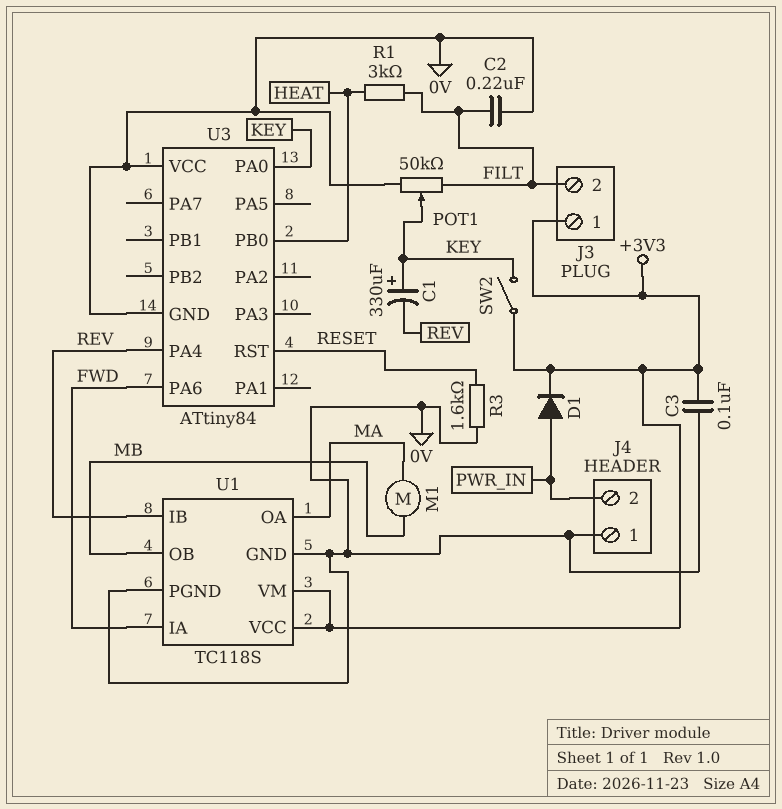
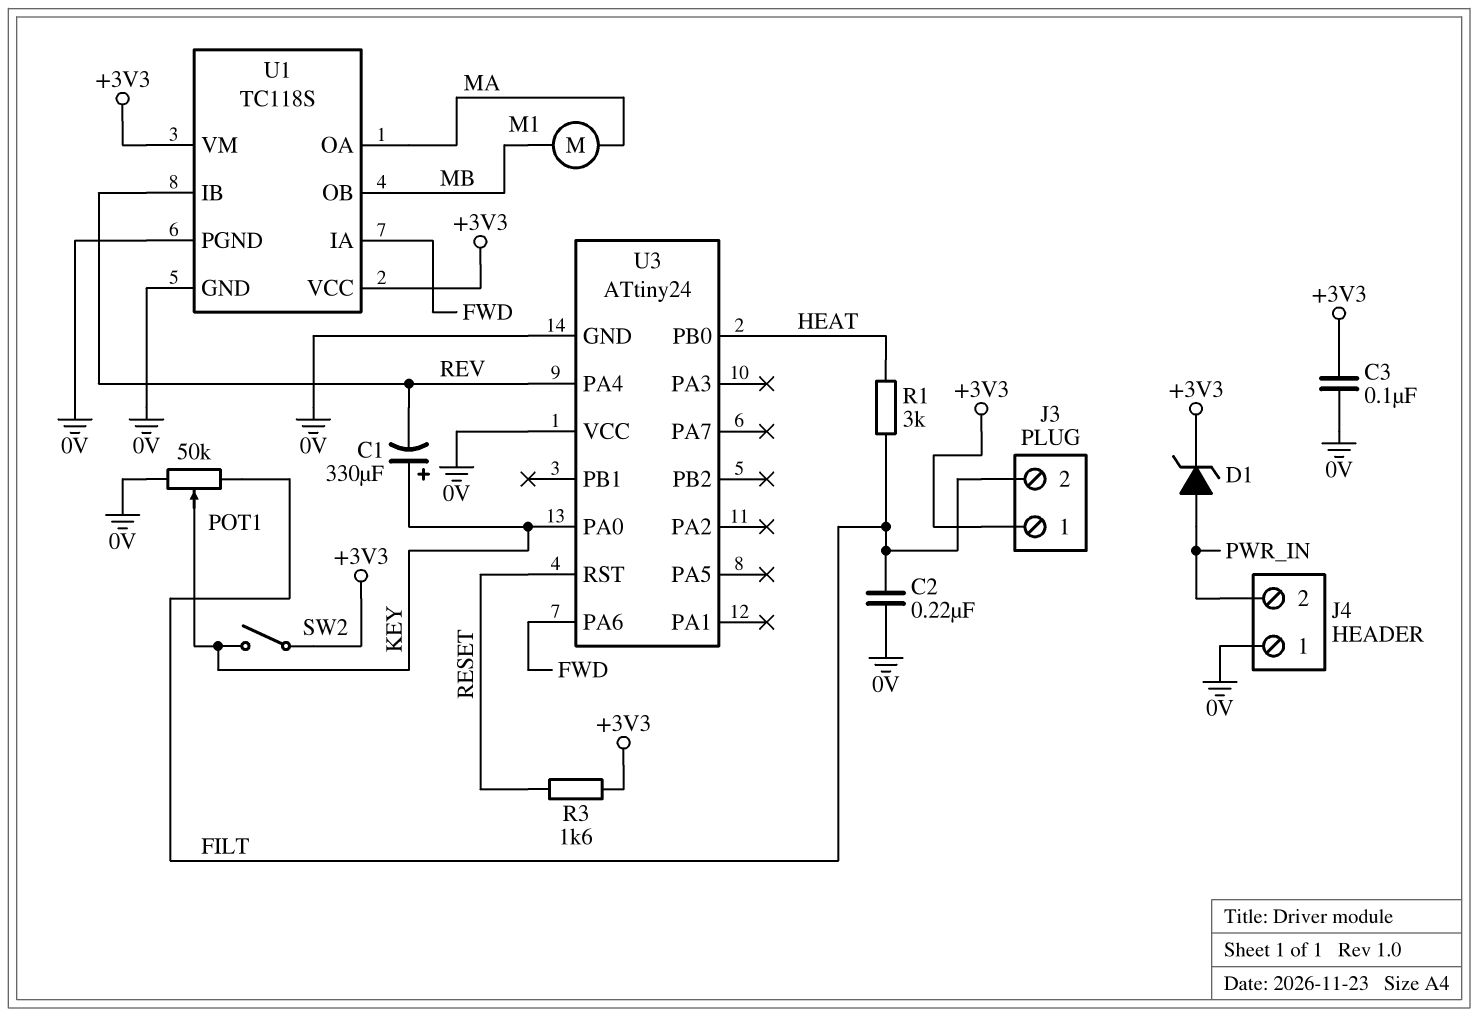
D1: diode (A PWR_IN, K +3V3) -> zener (A PWR_IN, K +3V3)
R3: 1.6k (0V, RESET) -> 1.6k (+3V3, RESET)
U3: ATtiny84 -> ATtiny24

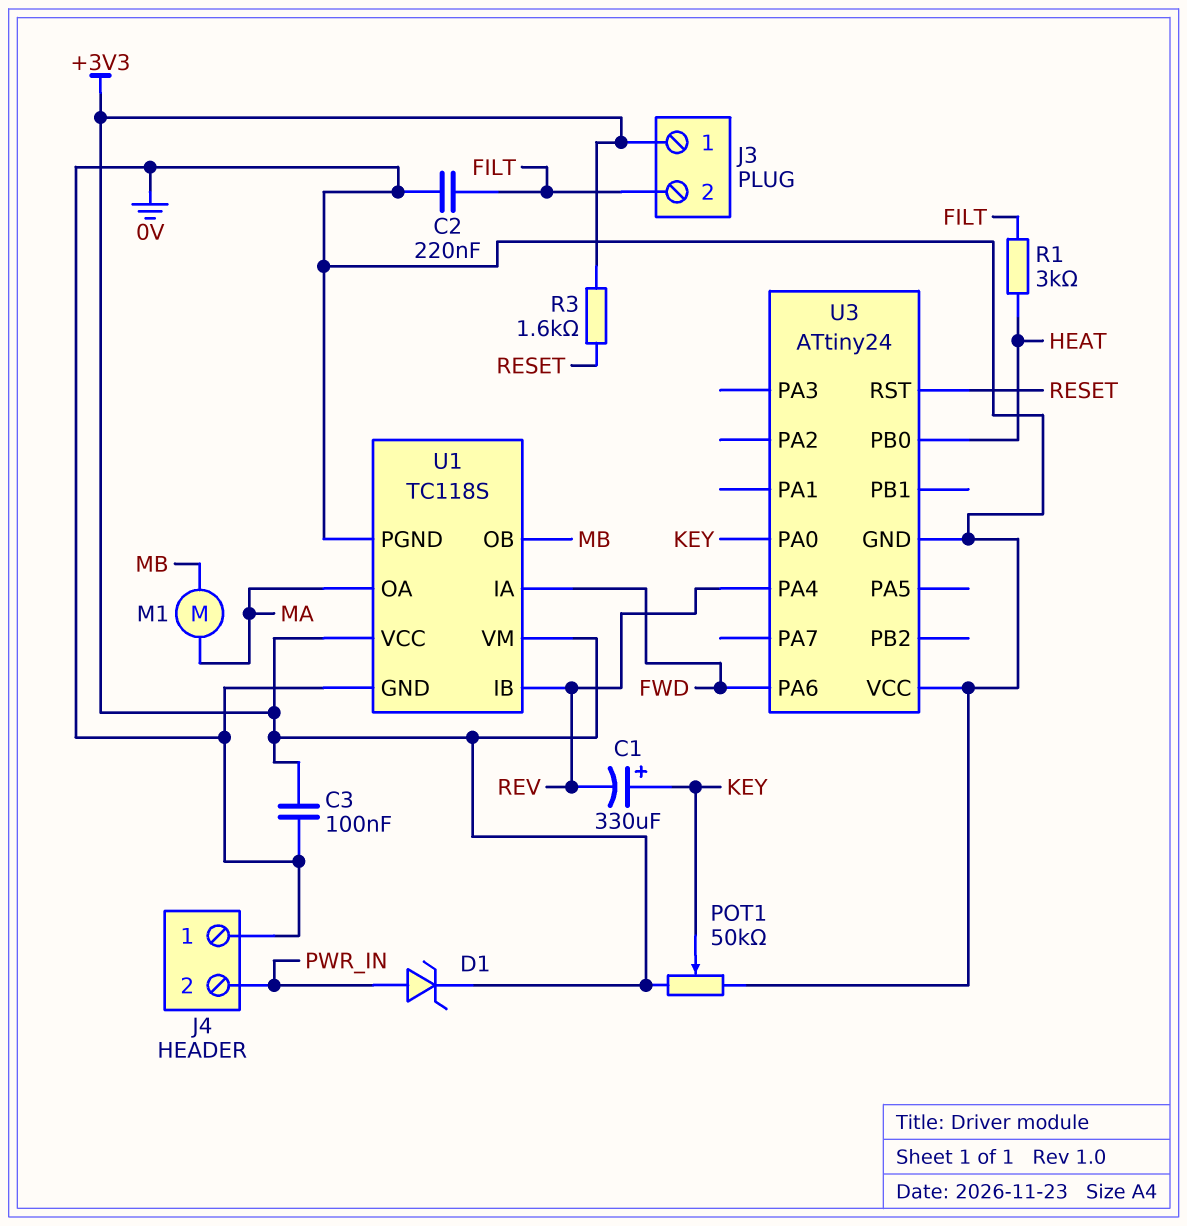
POT1: 50k (0V, FILT, wiper KEY) -> 50k (+3V3, 0V, wiper KEY)
SW2: switch (+3V3, KEY) -> none

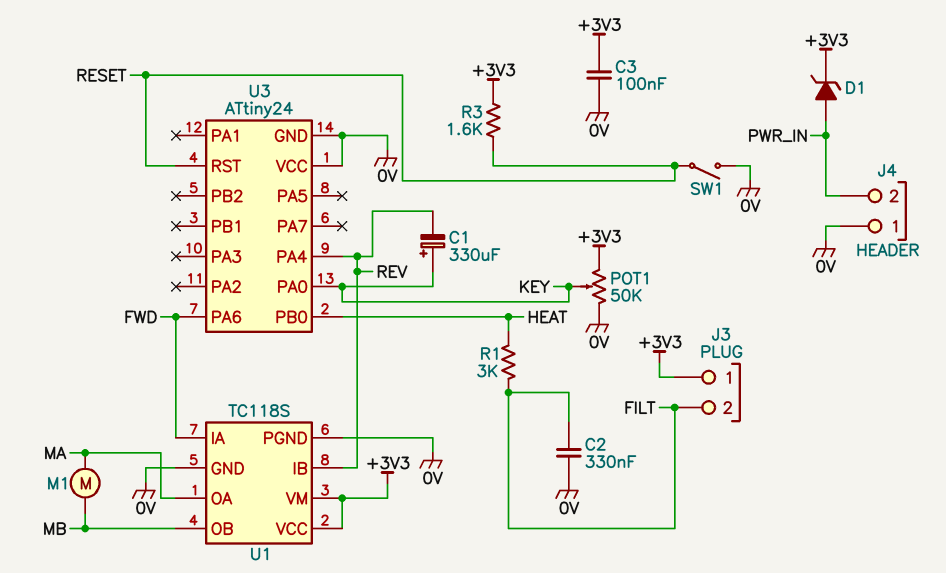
C2: 220nF (0V, FILT) -> 330nF (0V, FILT)
SW1: none -> switch (0V, RESET)

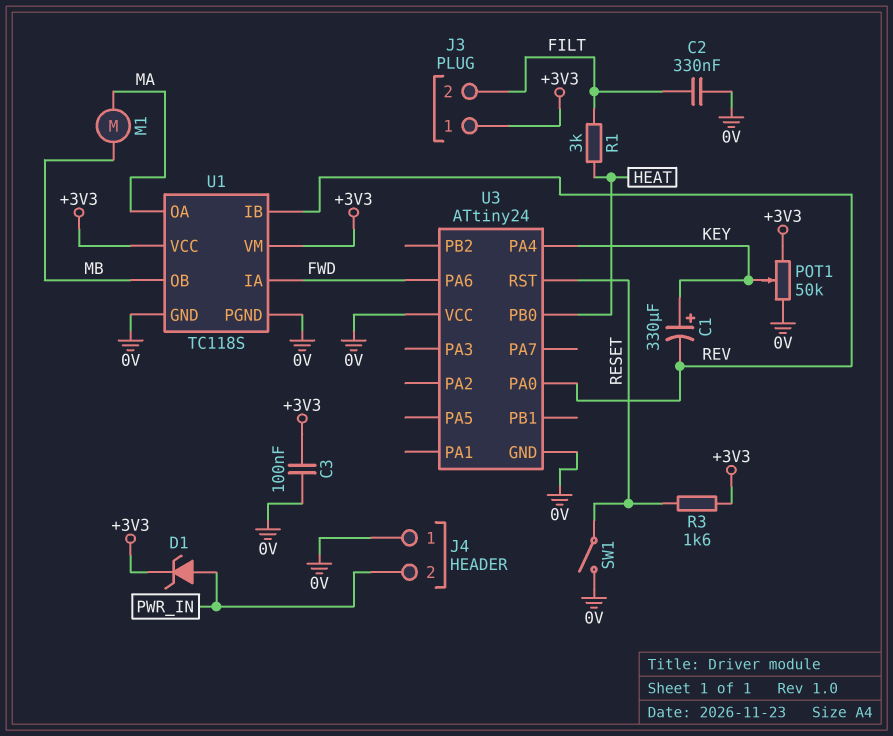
U3 pin PA0: KEY -> REV
U3 pin PA4: REV -> KEY

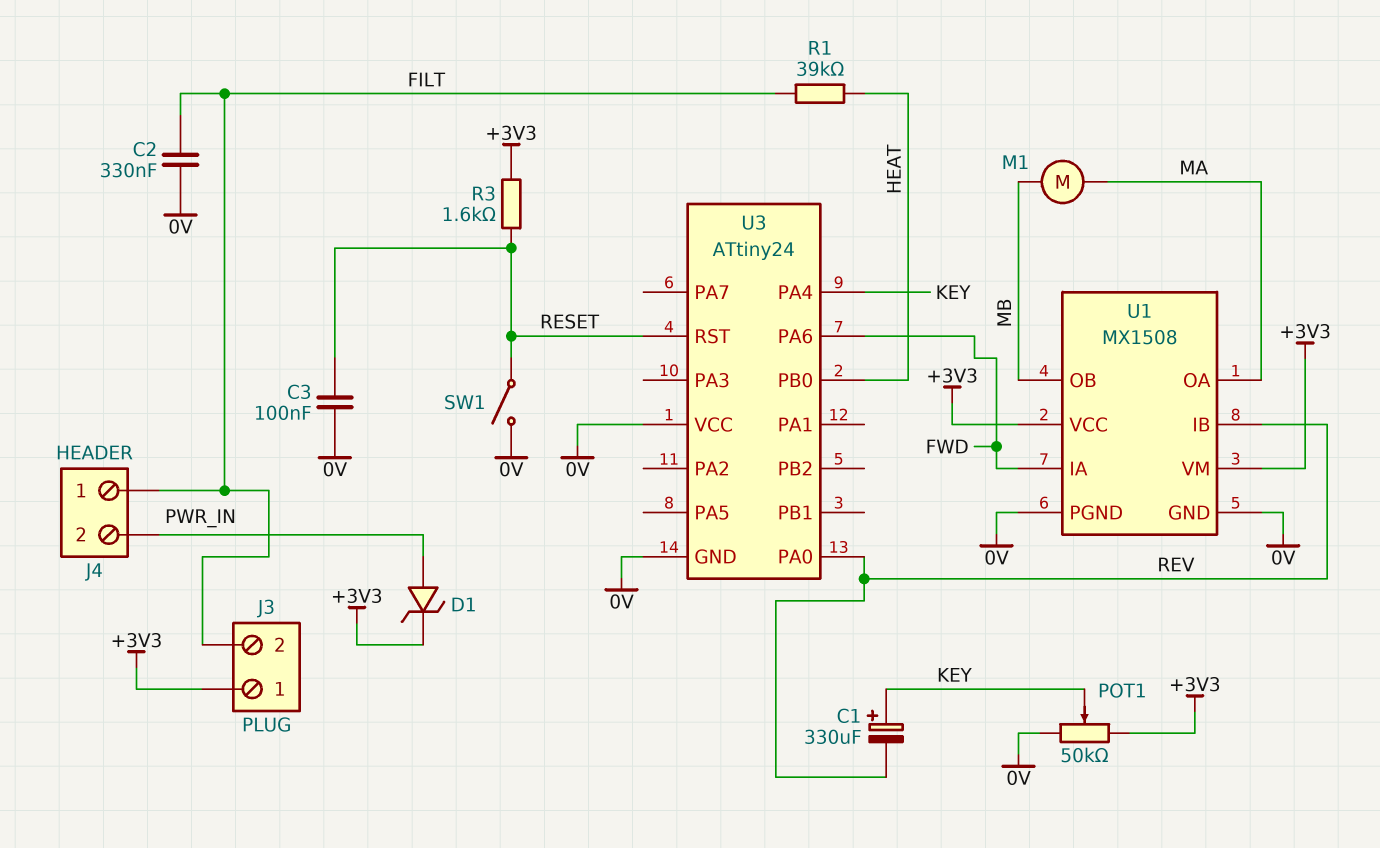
C3: 100nF (+3V3, 0V) -> 100nF (0V, RESET)
J4 pin 1: 0V -> FILT
R1: 3k (FILT, HEAT) -> 39k (FILT, HEAT)
U1: TC118S -> MX1508

